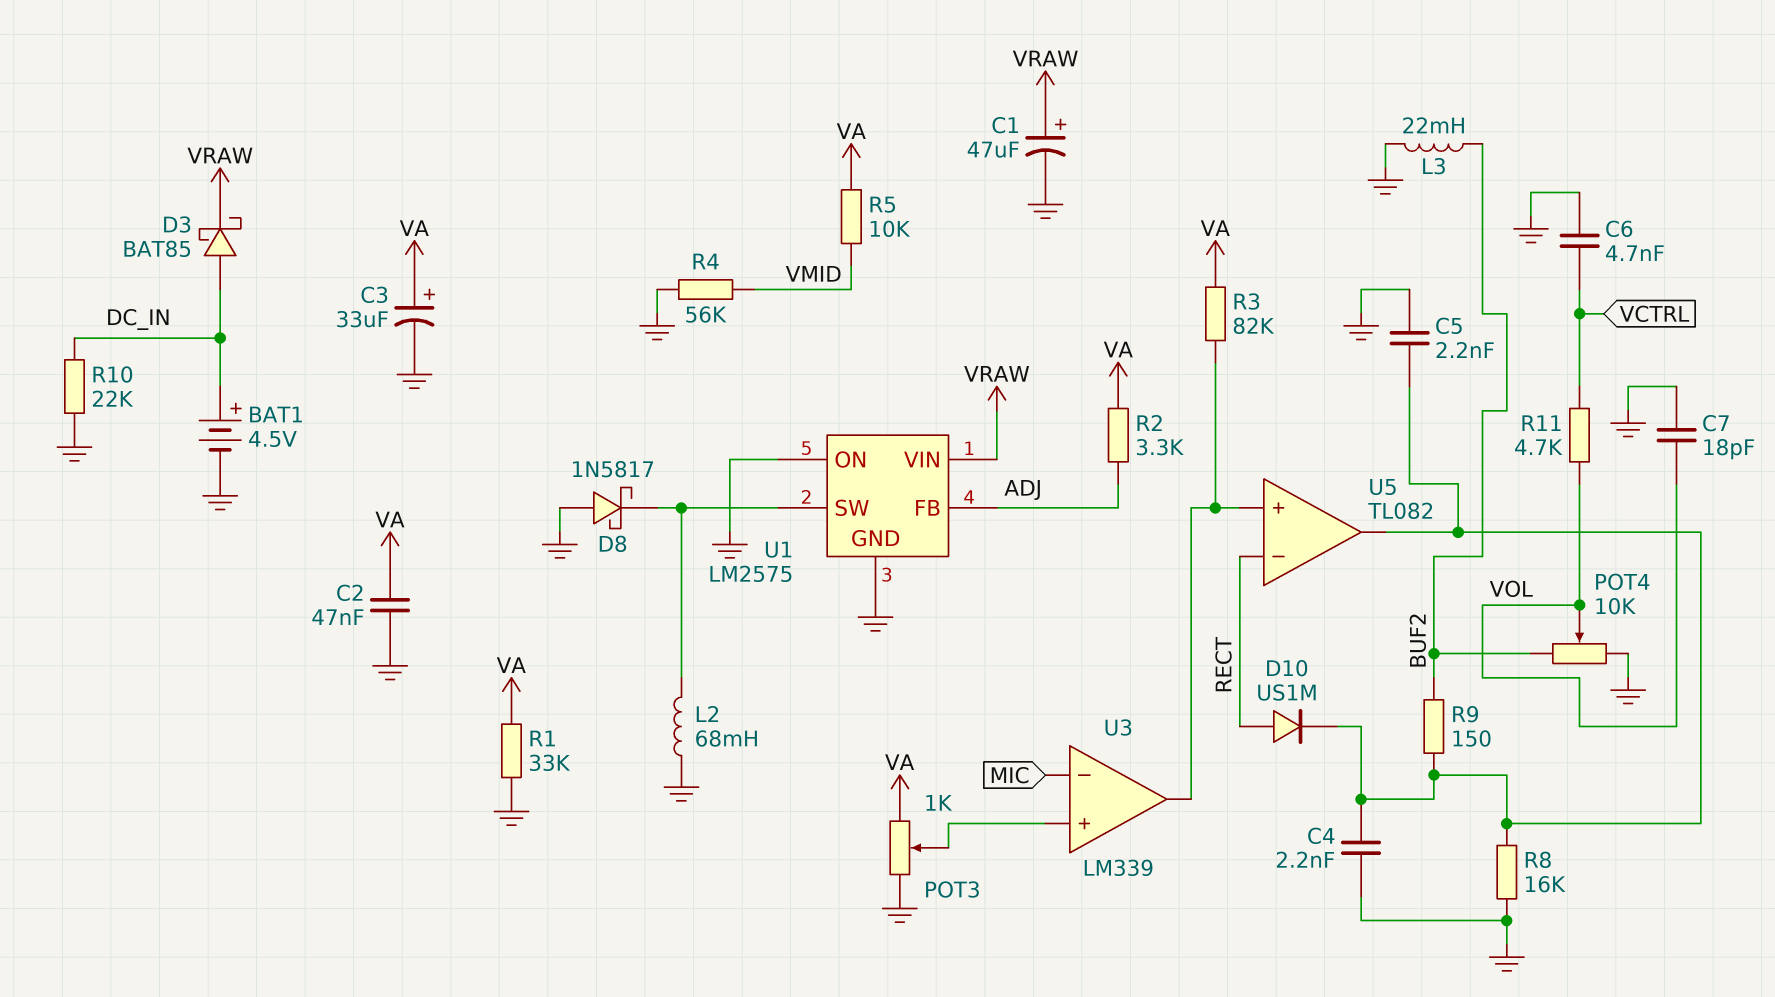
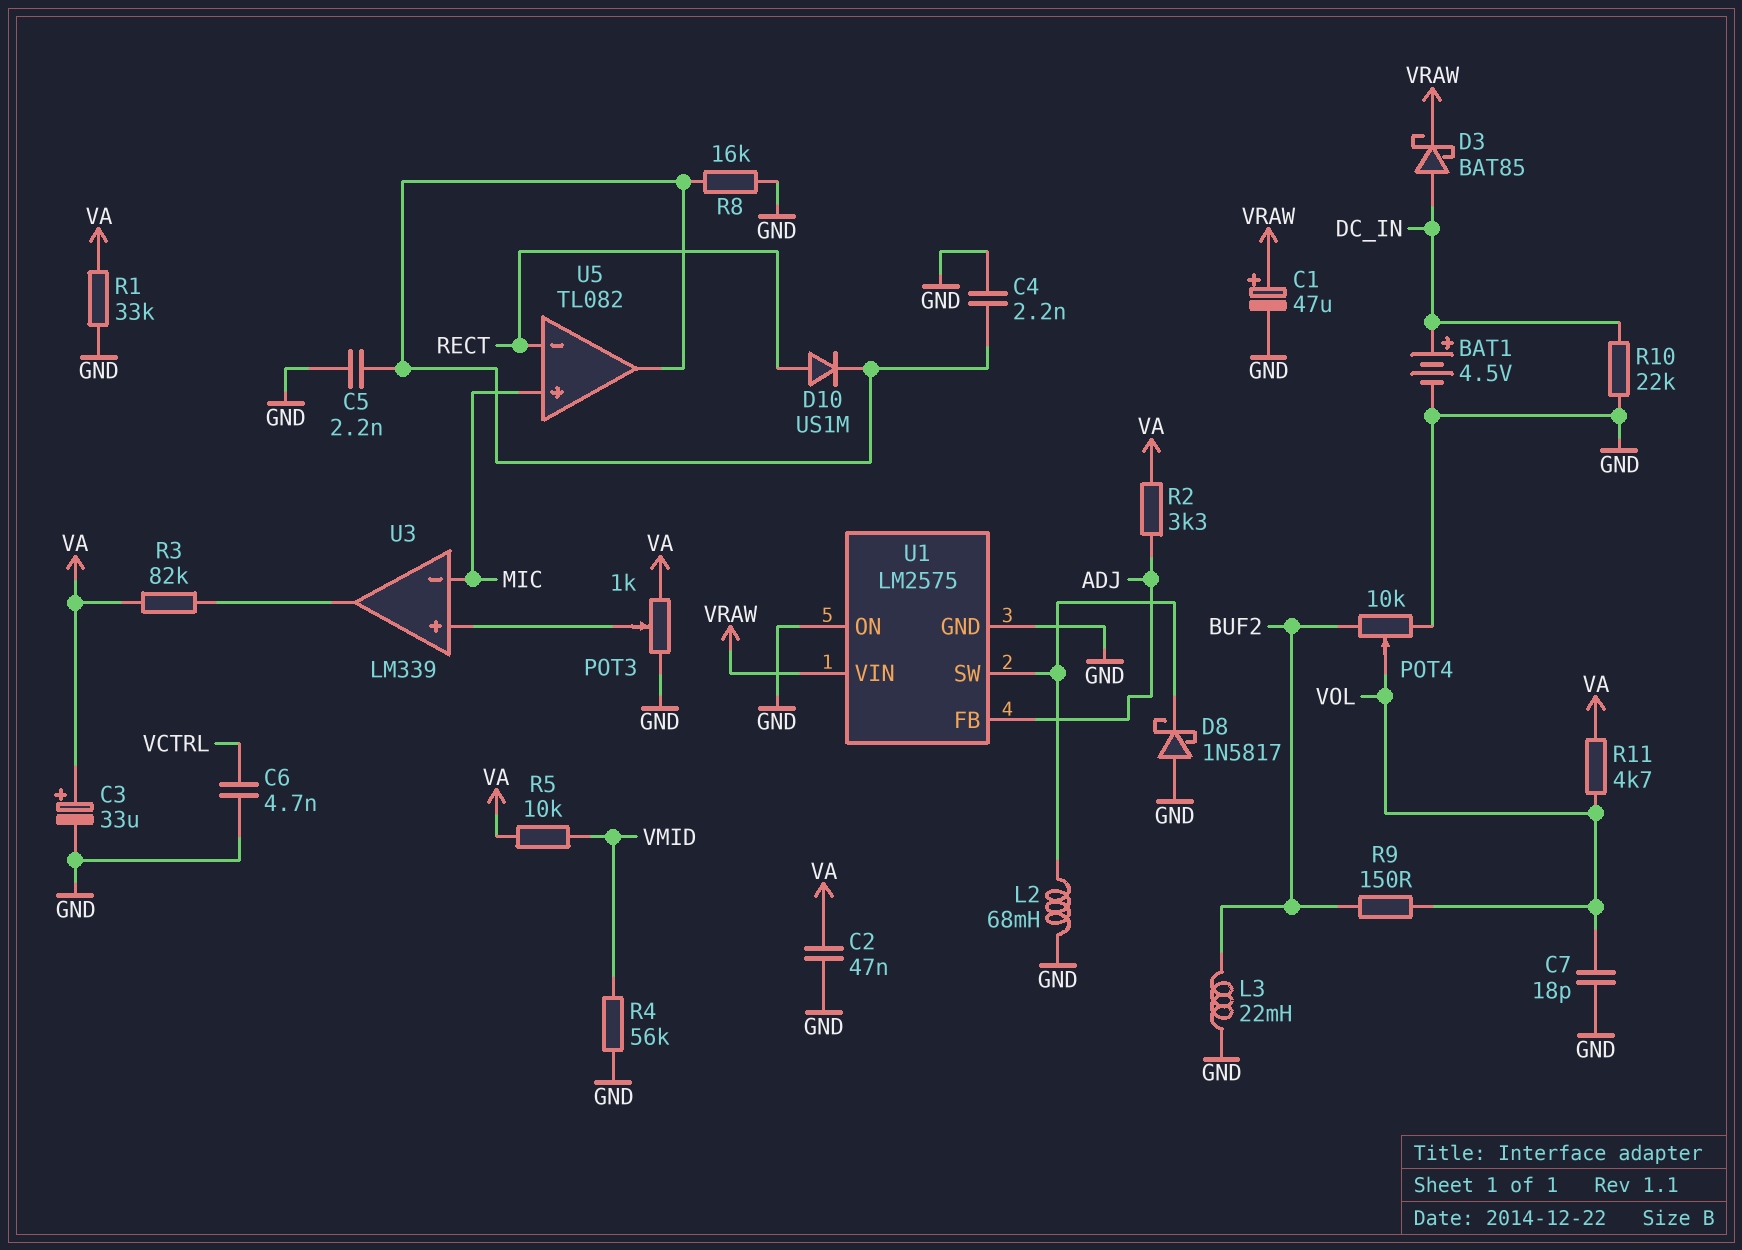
R9: 150 (BUF2, U5/out) -> 150 (BUF2, VOL)
R11: 4.7k (VCTRL, VOL) -> 4.7k (VA, VOL)
U5 pin in+: U3/out -> MIC

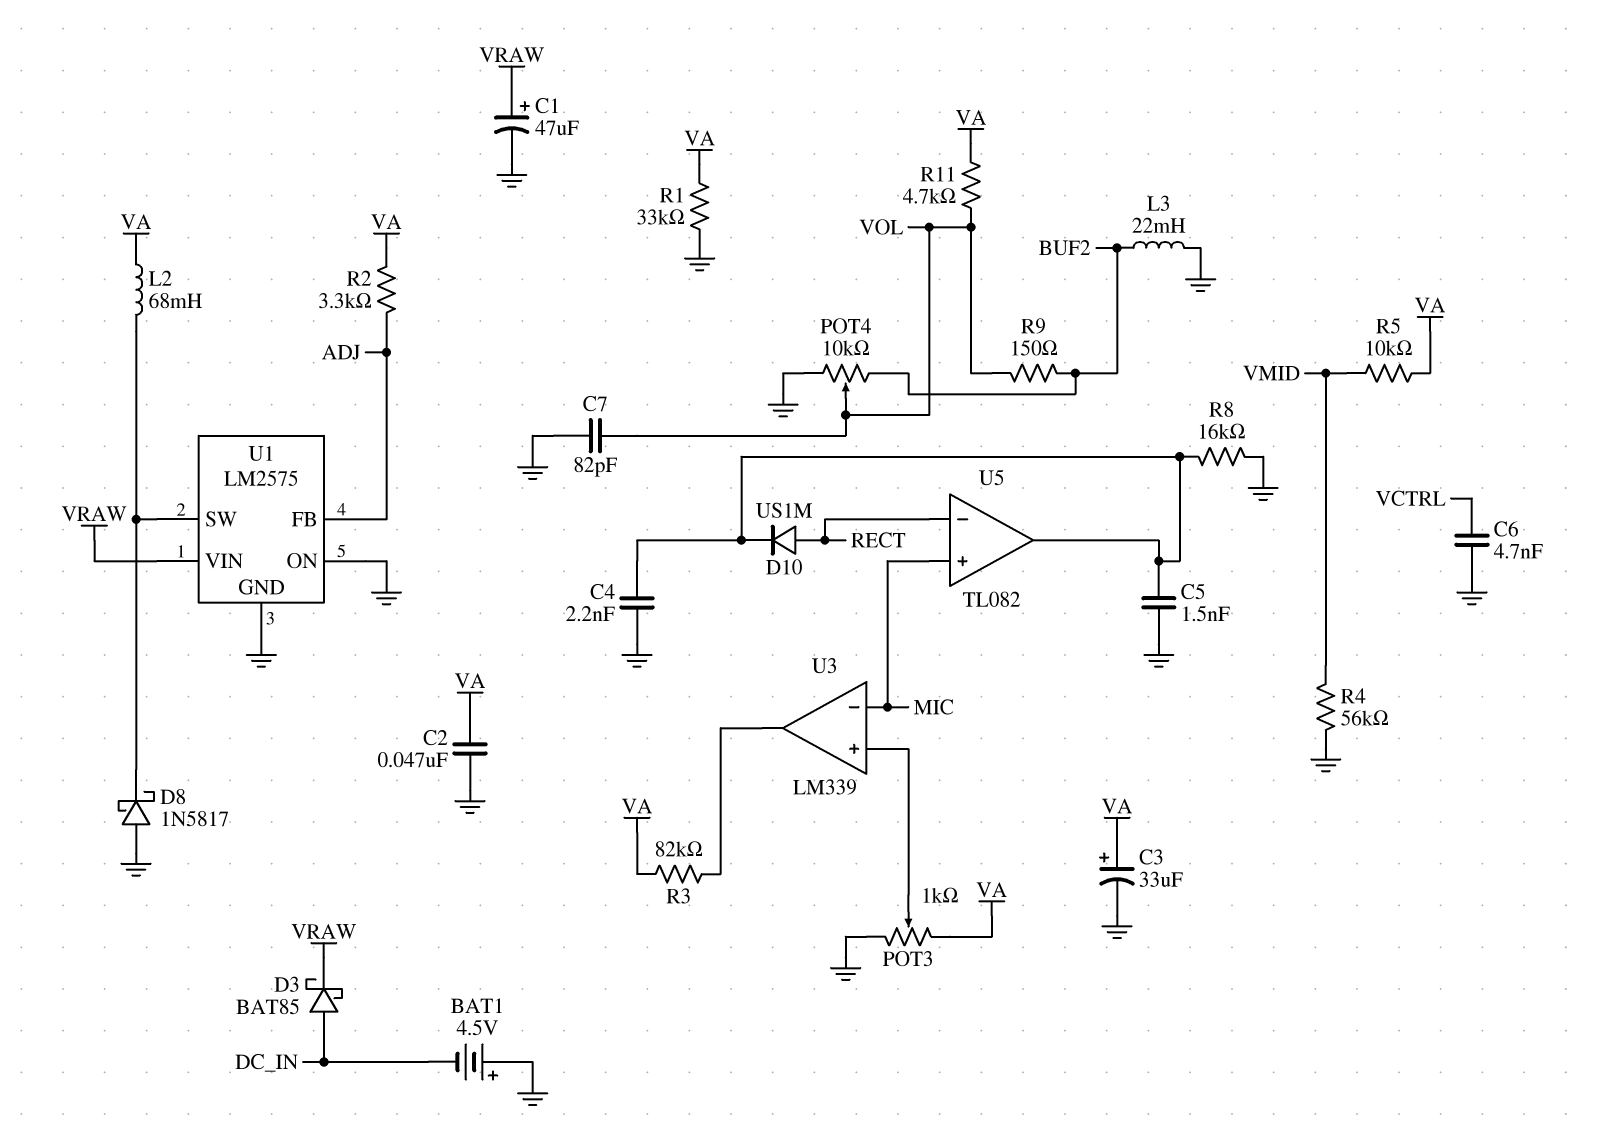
BAT1: 4.5V (plus DC_IN, minus GND) -> 4.5V (plus GND, minus DC_IN)
C5: 2.2nF (GND, U5/out) -> 1.5nF (GND, U5/out)
C7: 18pF (GND, VOL) -> 82pF (GND, VOL)
L2: 68mH (GND, U1/SW) -> 68mH (U1/SW, VA)
R10: 22k (DC_IN, GND) -> none

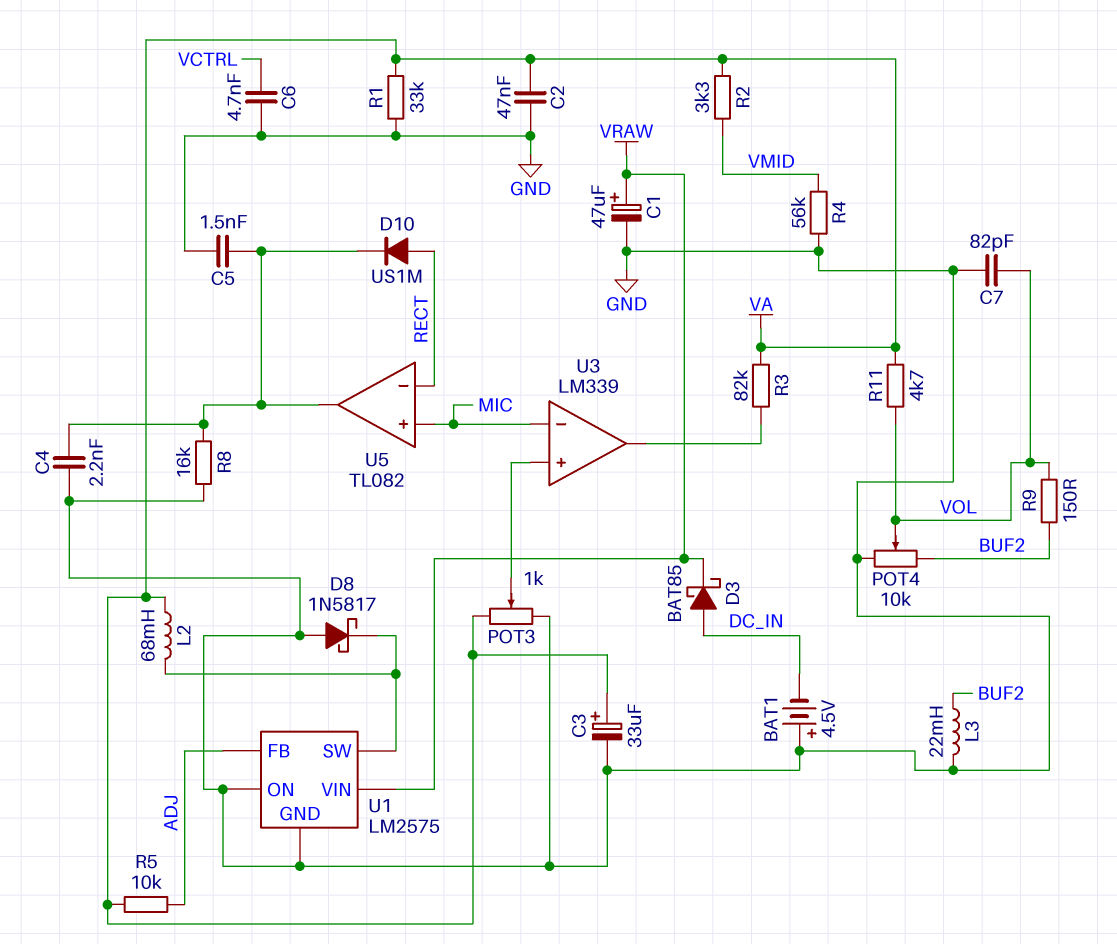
R2: 3.3k (ADJ, VA) -> 3.3k (VA, VMID)
R5: 10k (VA, VMID) -> 10k (ADJ, VA)

